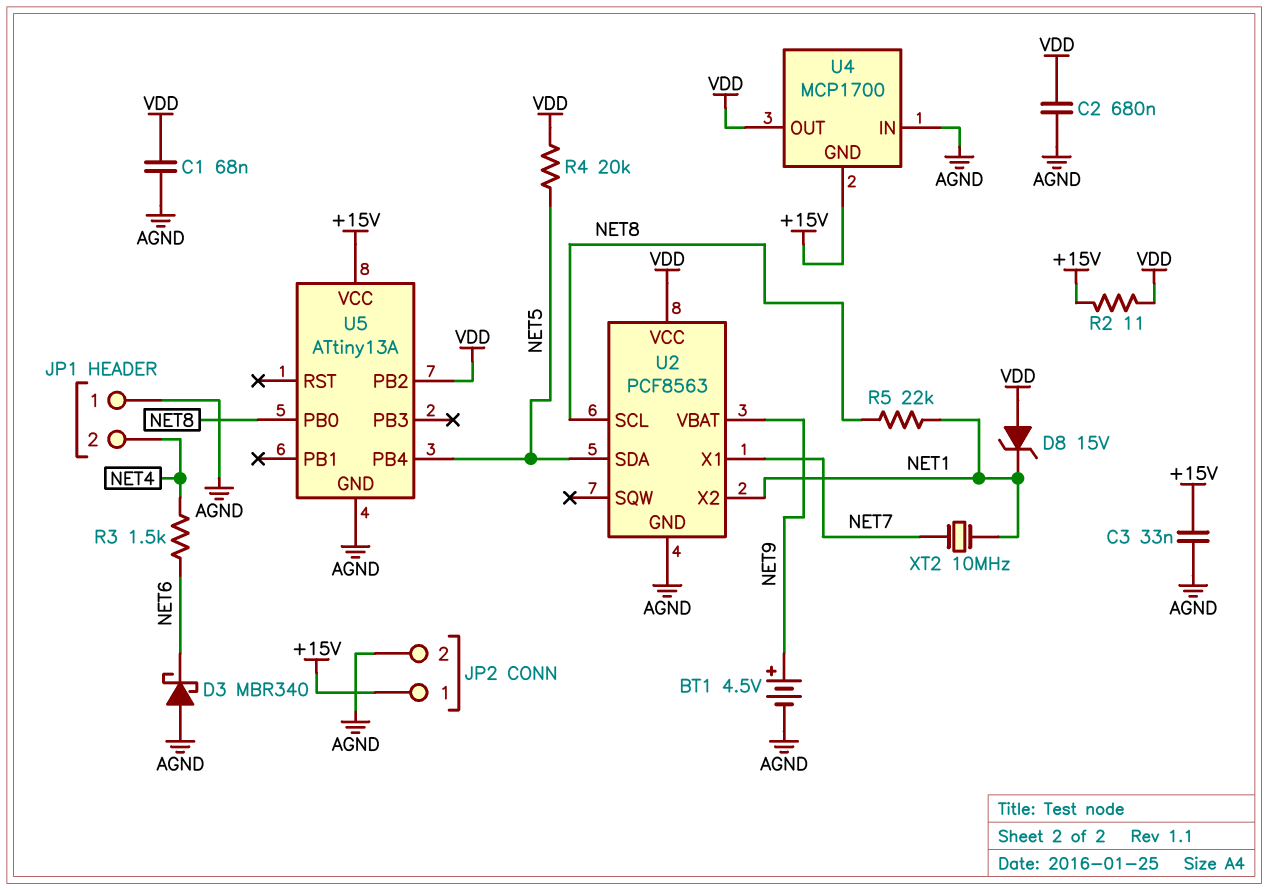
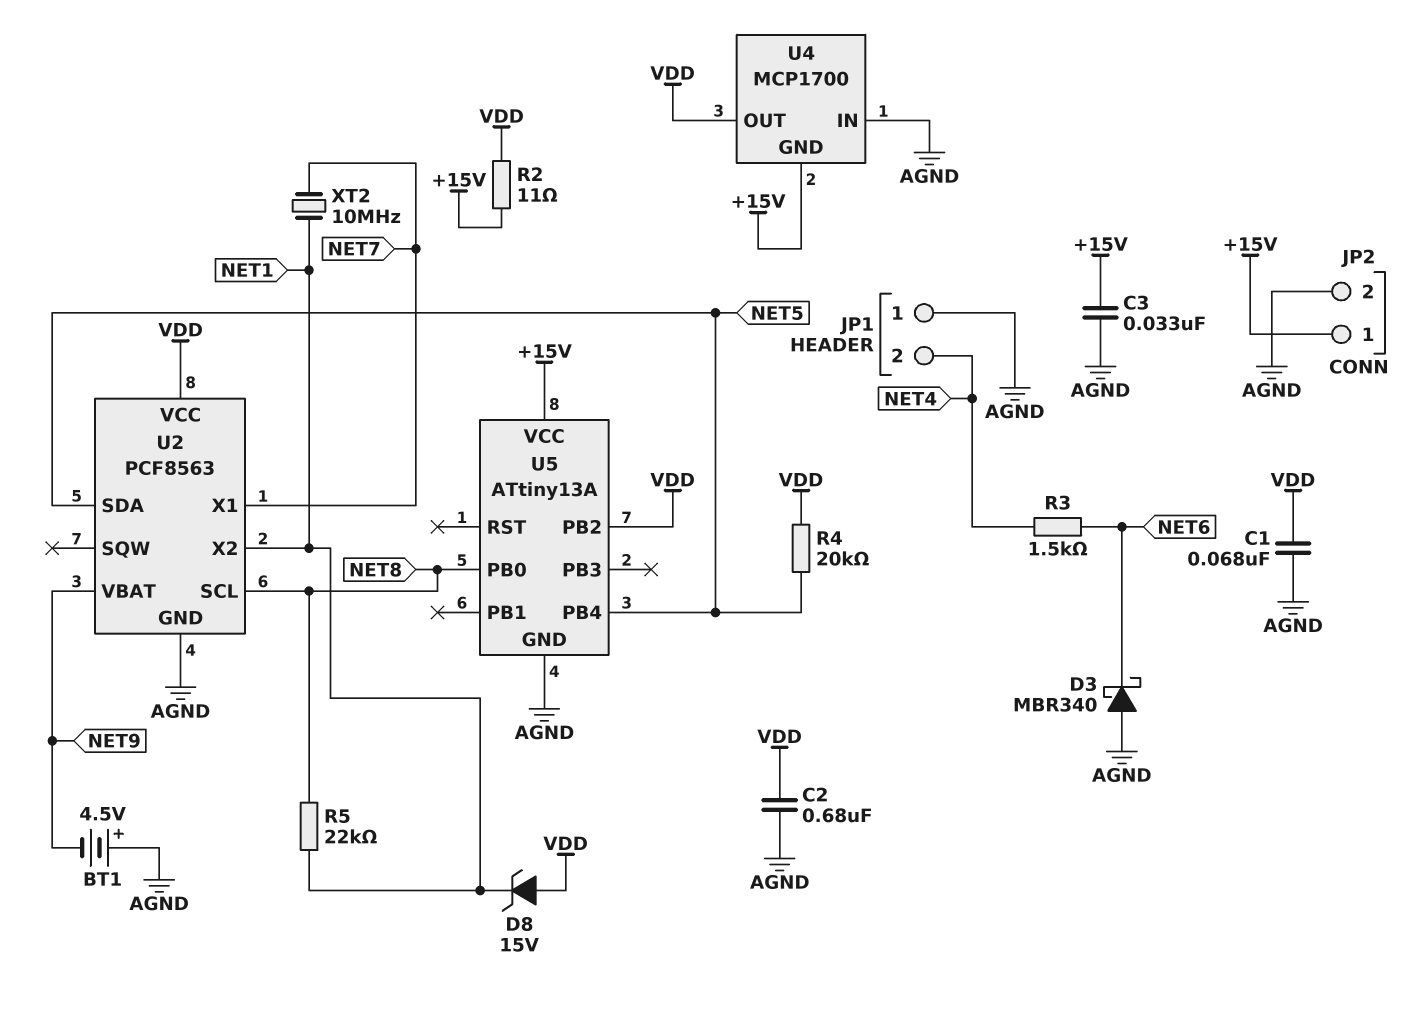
BT1: 4.5V (plus NET9, minus AGND) -> 4.5V (plus AGND, minus NET9)

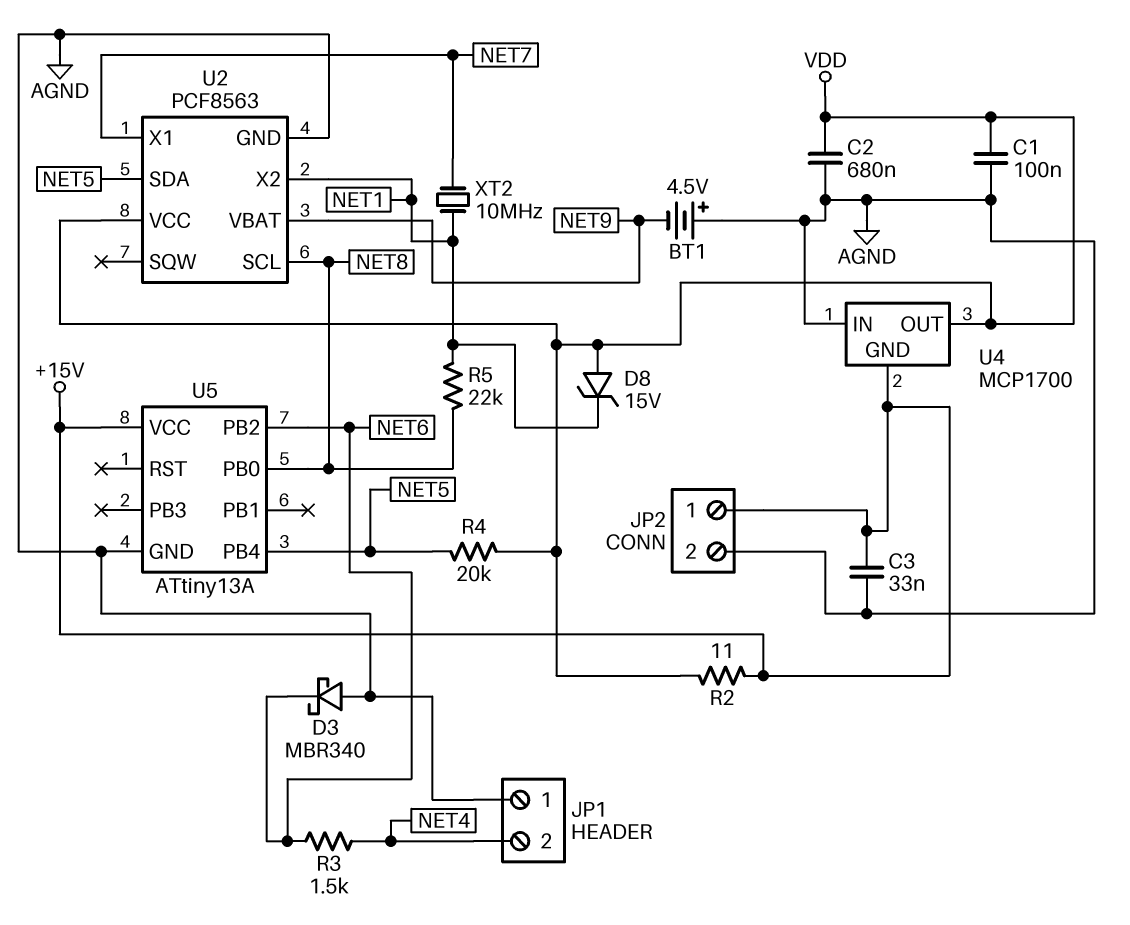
C1: 68nF (AGND, VDD) -> 100nF (AGND, VDD)
U5 pin PB2: VDD -> NET6

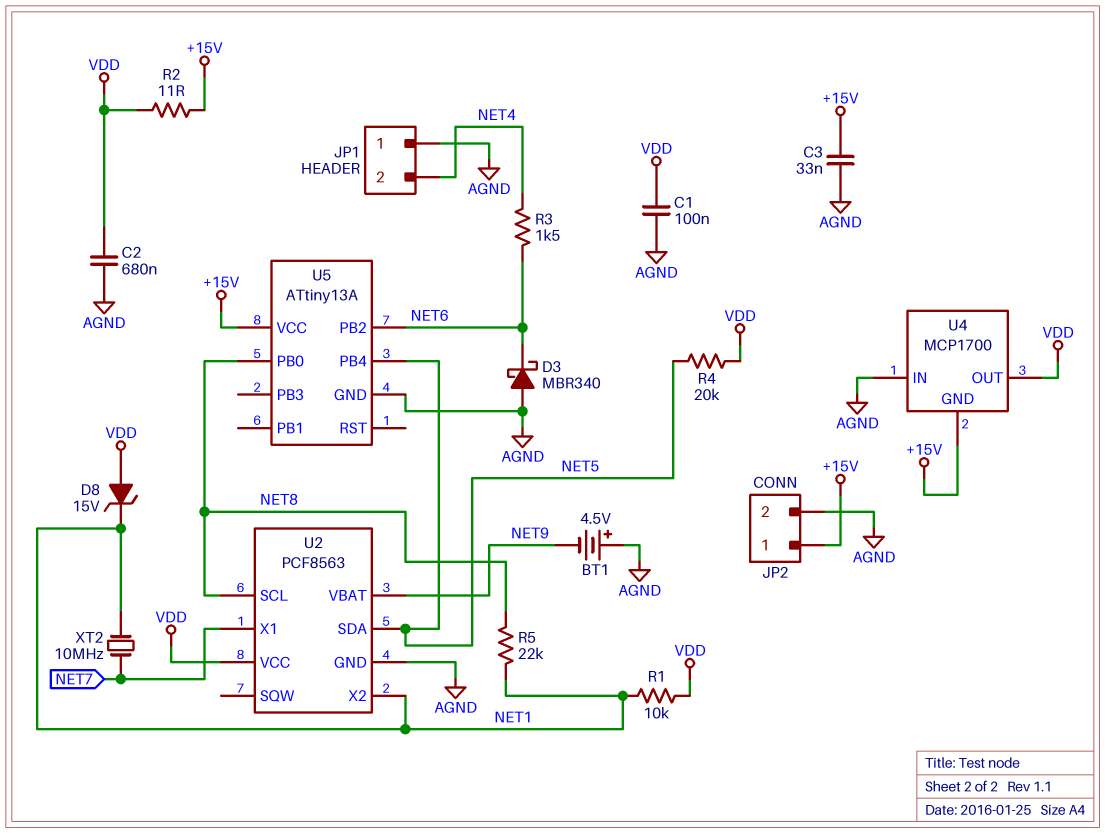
R1: none -> 10k (NET1, VDD)

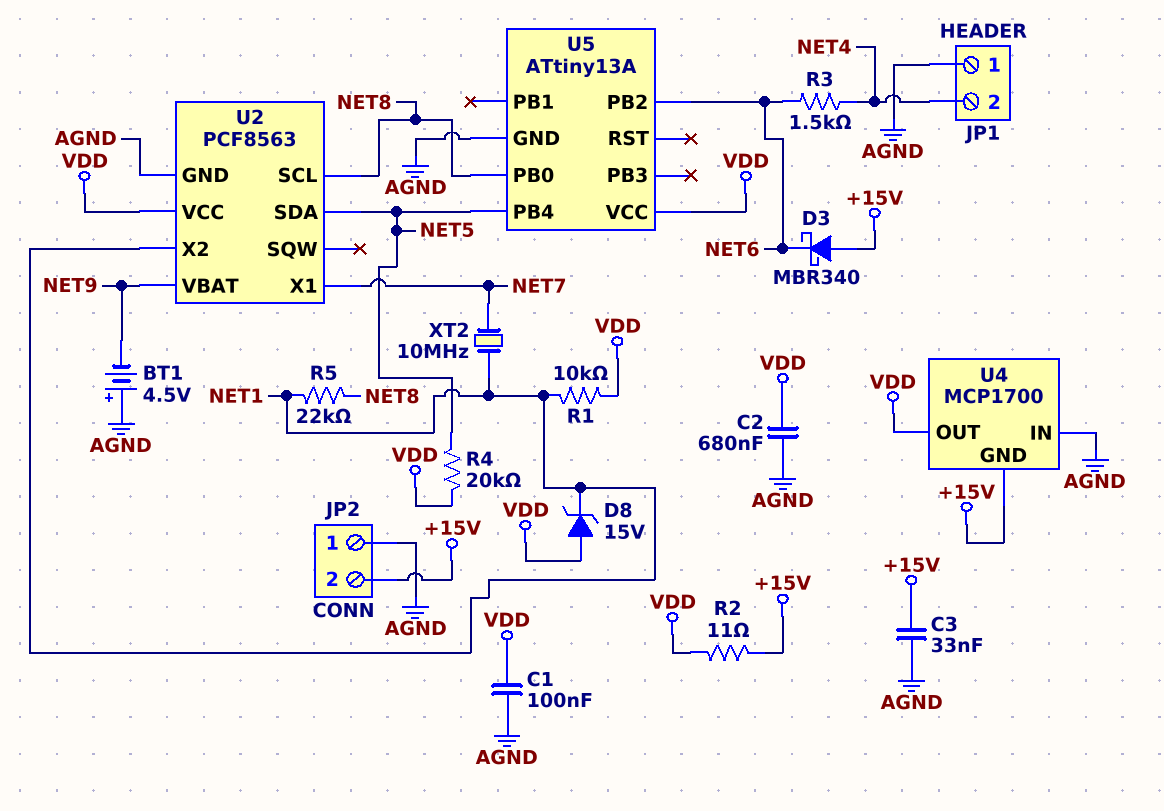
D3: schottky MBR340 (A AGND, K NET6) -> schottky MBR340 (A +15V, K NET6)
JP2 pin 1: +15V -> AGND
JP2 pin 2: AGND -> +15V
U5 pin VCC: +15V -> VDD

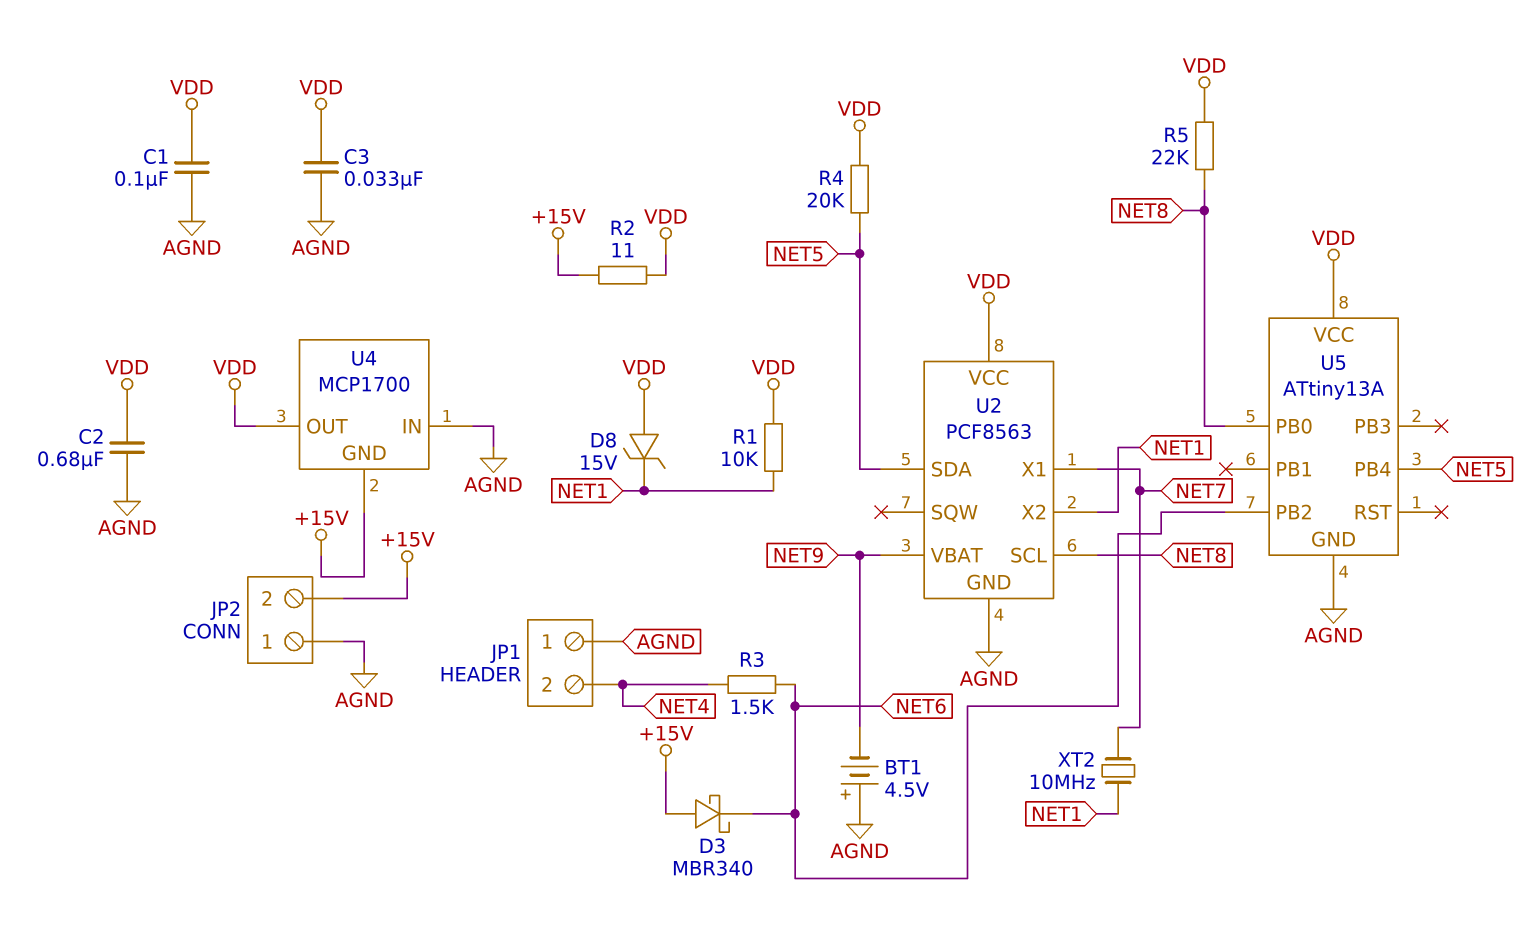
C3: 33nF (+15V, AGND) -> 33nF (AGND, VDD)
R5: 22k (NET1, NET8) -> 22k (NET8, VDD)

